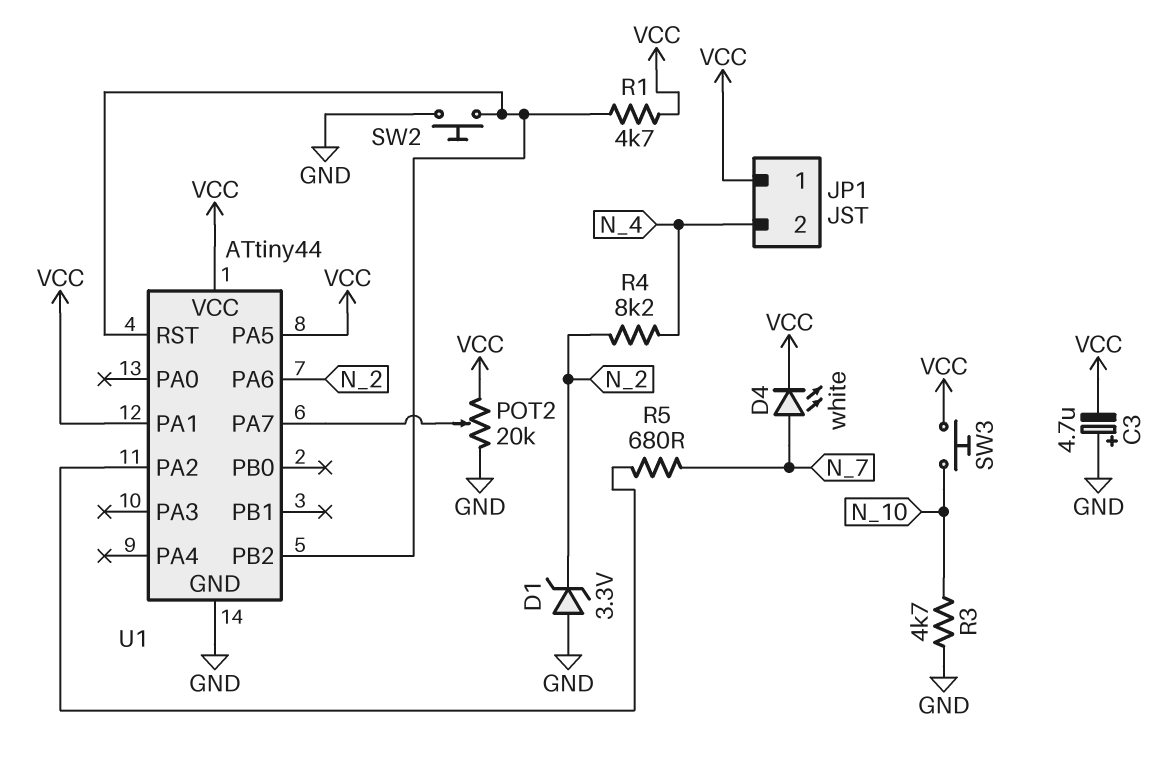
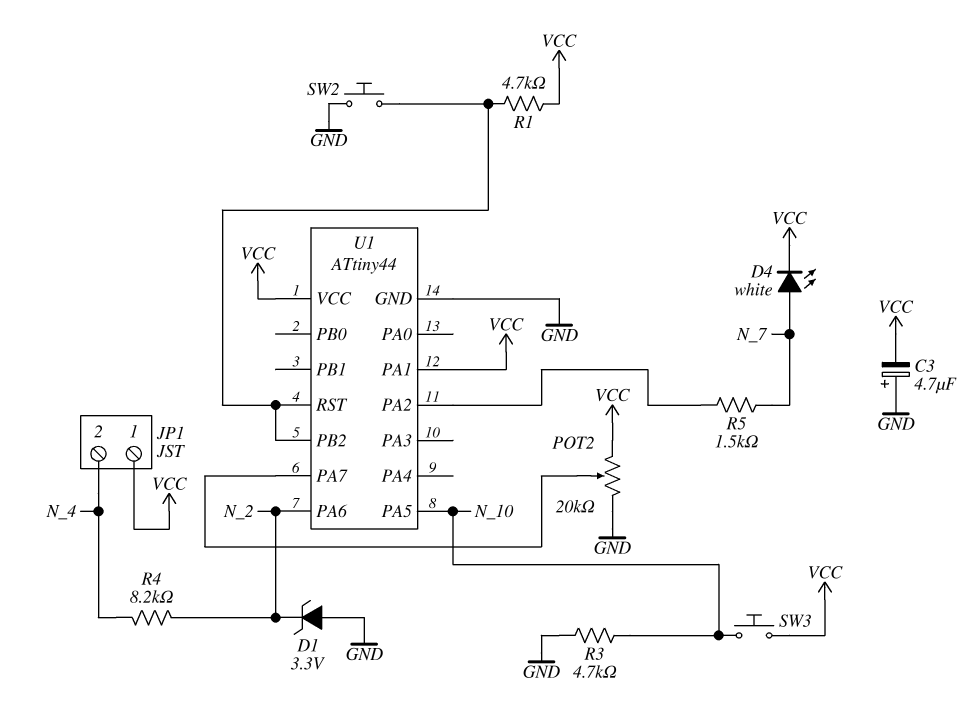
R5: 680 (N_7, U1/PA2) -> 1.5k (N_7, U1/PA2)
U1 pin PA5: VCC -> N_10

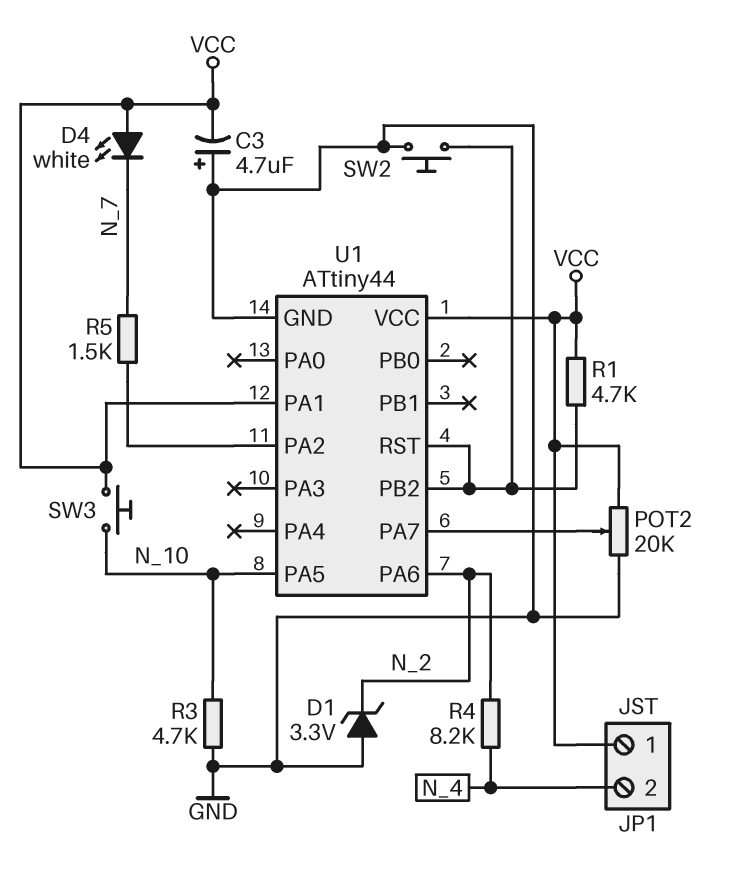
D4: LED white (A N_7, K VCC) -> LED white (A VCC, K N_7)

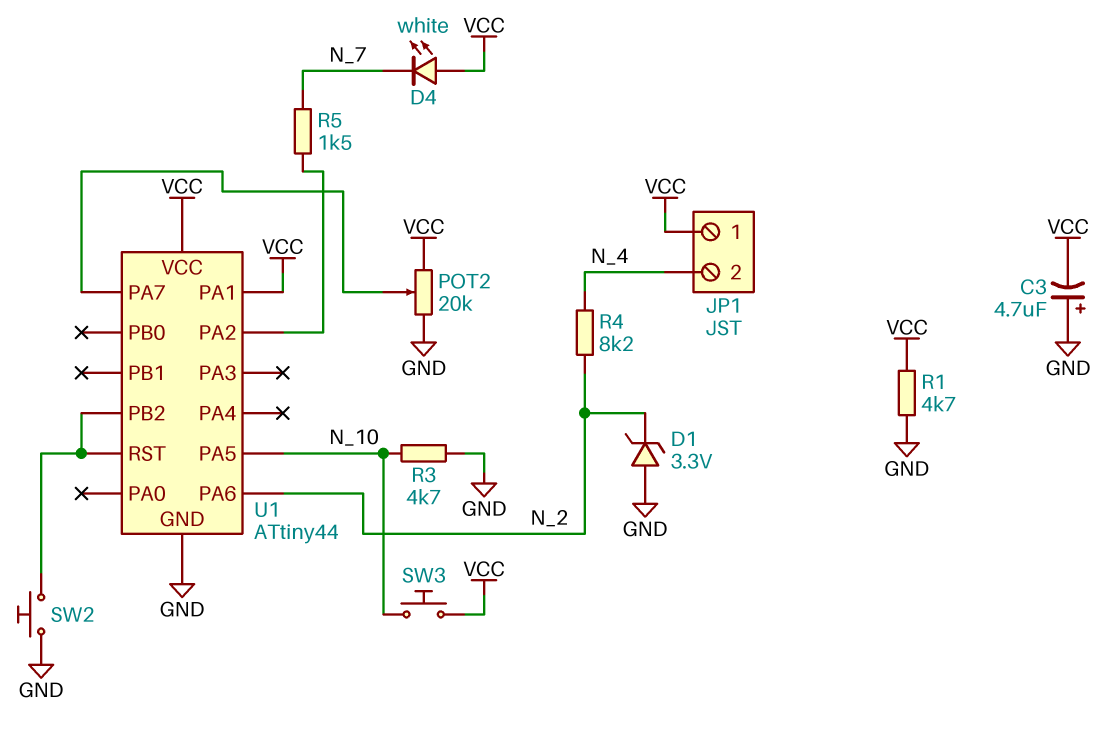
R1: 4.7k (U1/PB2, VCC) -> 4.7k (GND, VCC)

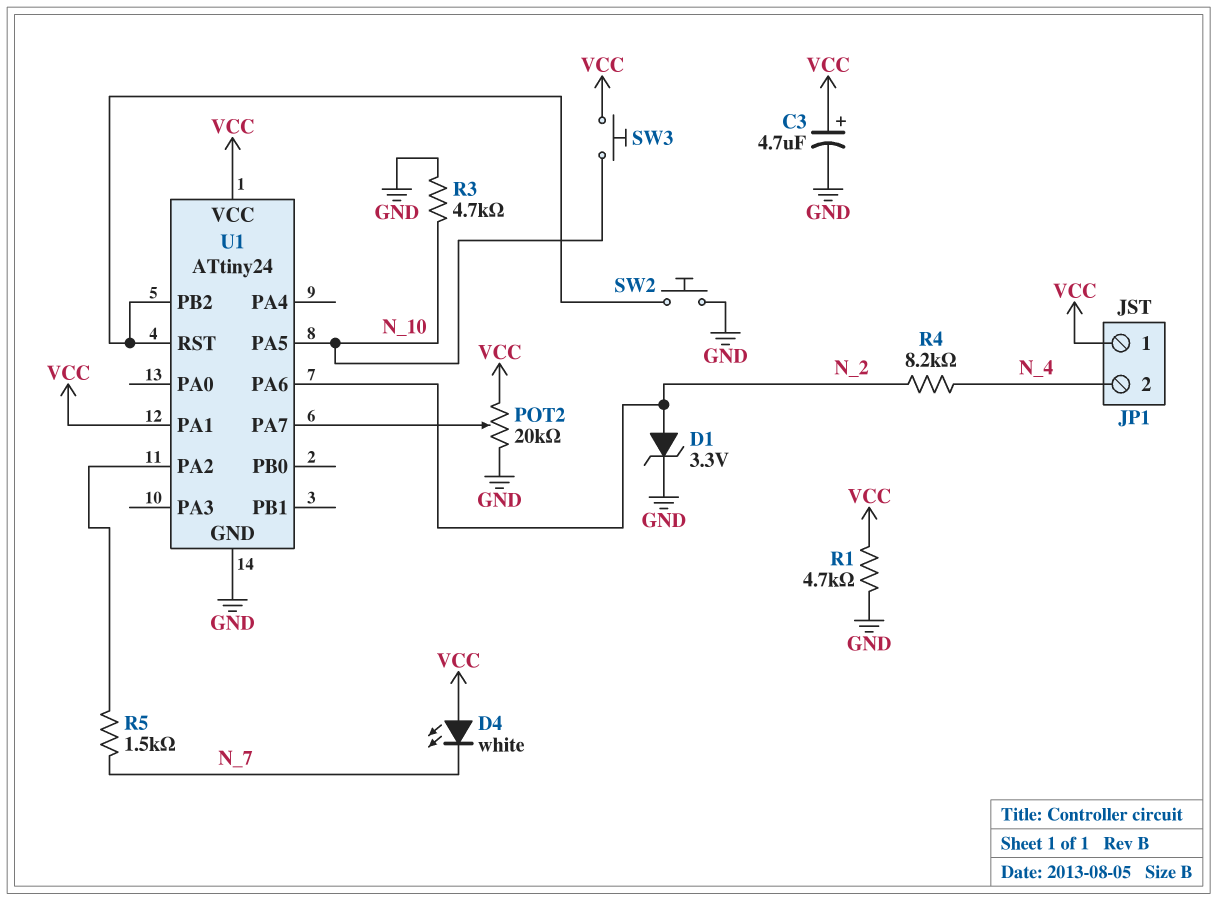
C3: 4.7uF (plus GND, minus VCC) -> 4.7uF (plus VCC, minus GND)
D1: zener 3.3V (A GND, K N_2) -> zener 3.3V (A N_2, K GND)
U1: ATtiny44 -> ATtiny24

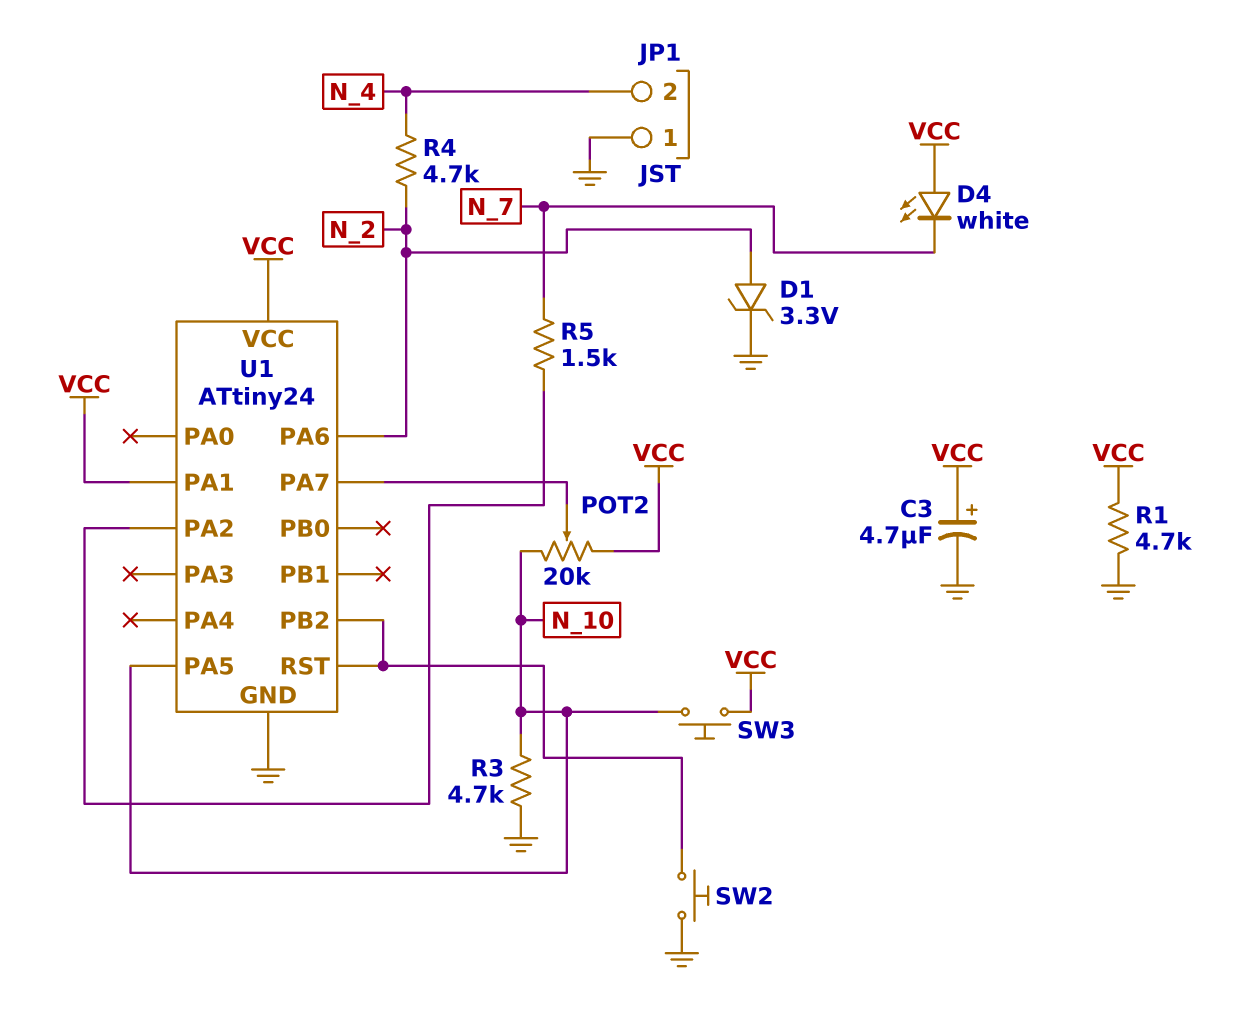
JP1 pin 1: VCC -> GND
POT2: 20k (GND, VCC, wiper U1/PA7) -> 20k (N_10, VCC, wiper U1/PA7)
R4: 8.2k (N_2, N_4) -> 4.7k (N_2, N_4)

